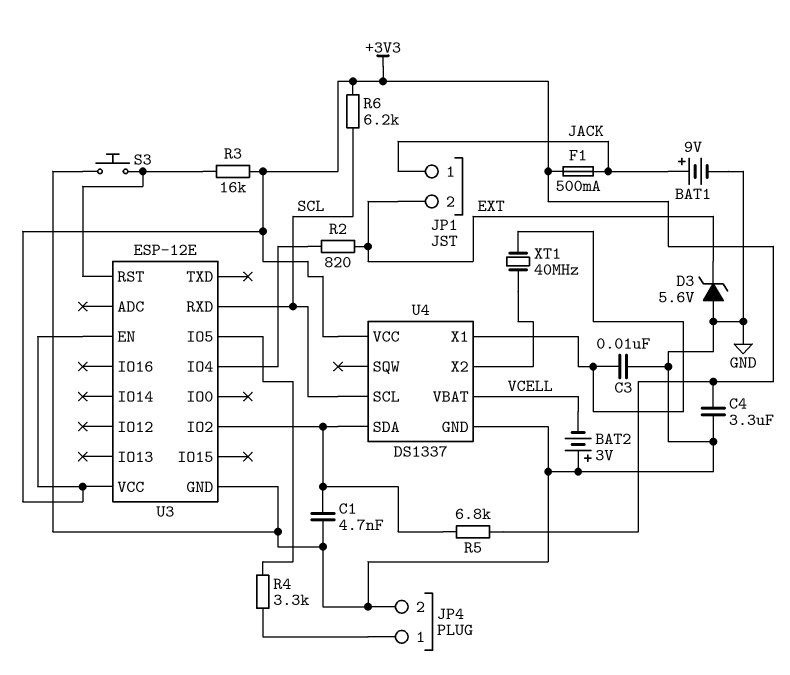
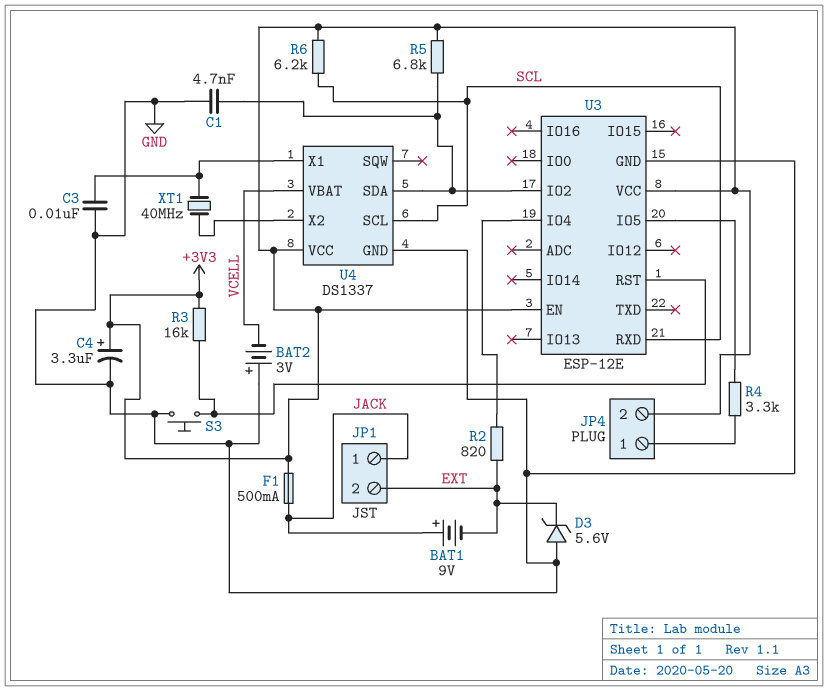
BAT1: 9V (plus JACK, minus GND) -> 9V (plus JACK, minus EXT)
C4: 3.3uF (+3V3, GND) -> 3.3uF (plus +3V3, minus GND)
JP4 pin 2: GND -> +3V3

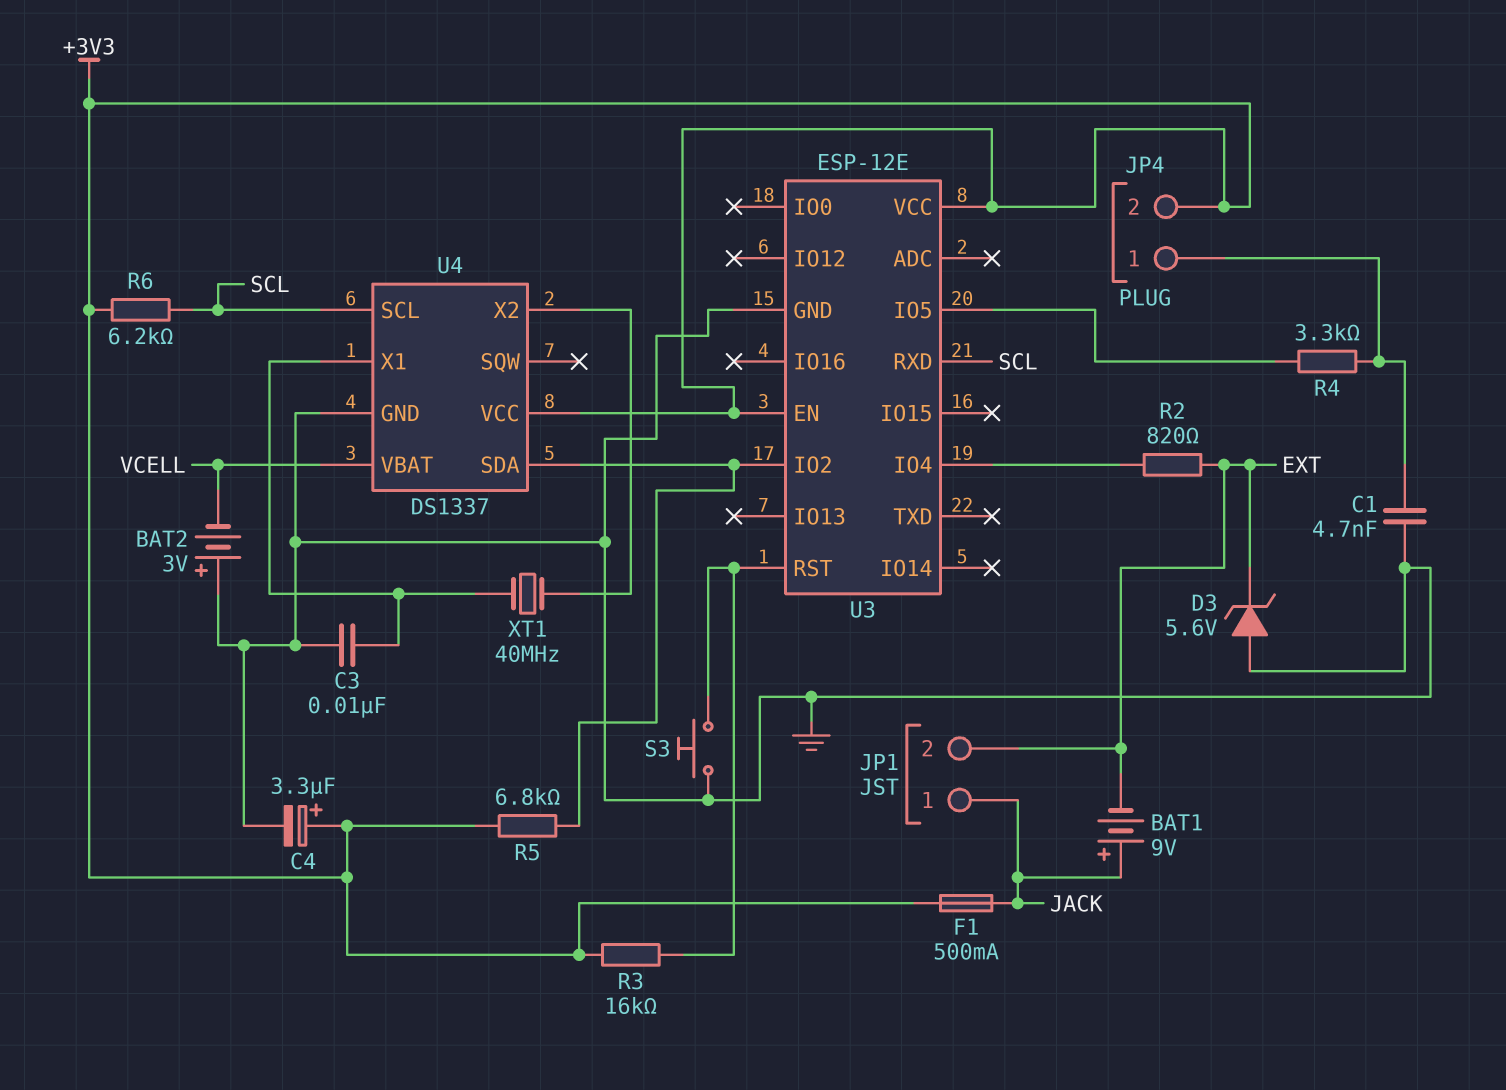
C1: 4.7nF (GND, U3/IO2) -> 4.7nF (GND, JP4/1)

